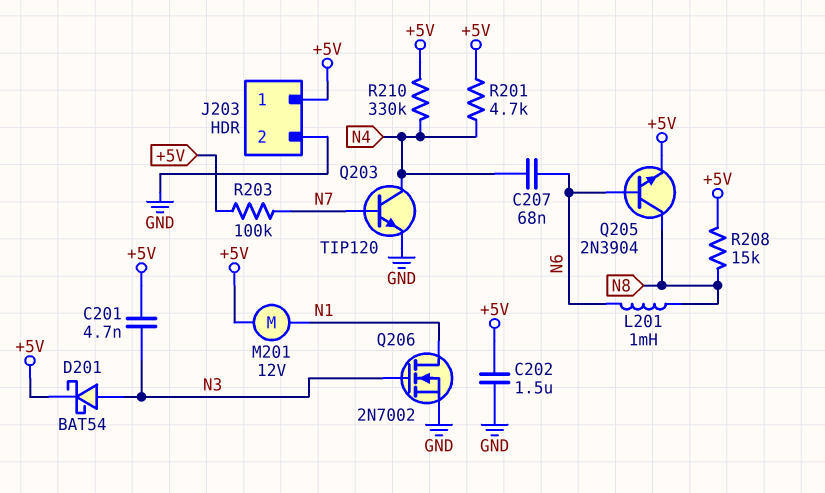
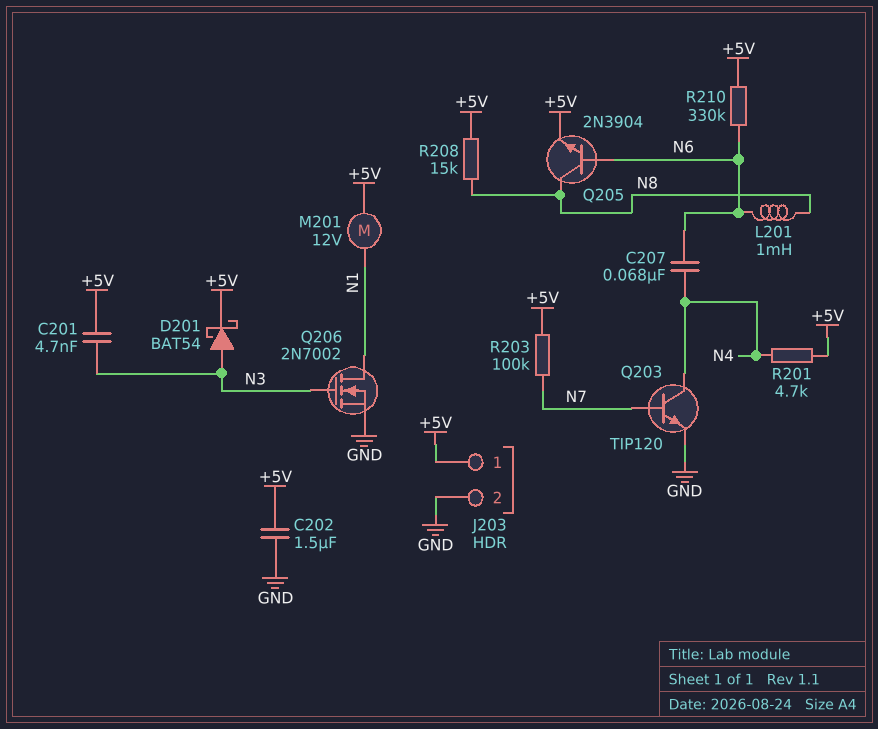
R210: 330k (+5V, N4) -> 330k (+5V, N6)

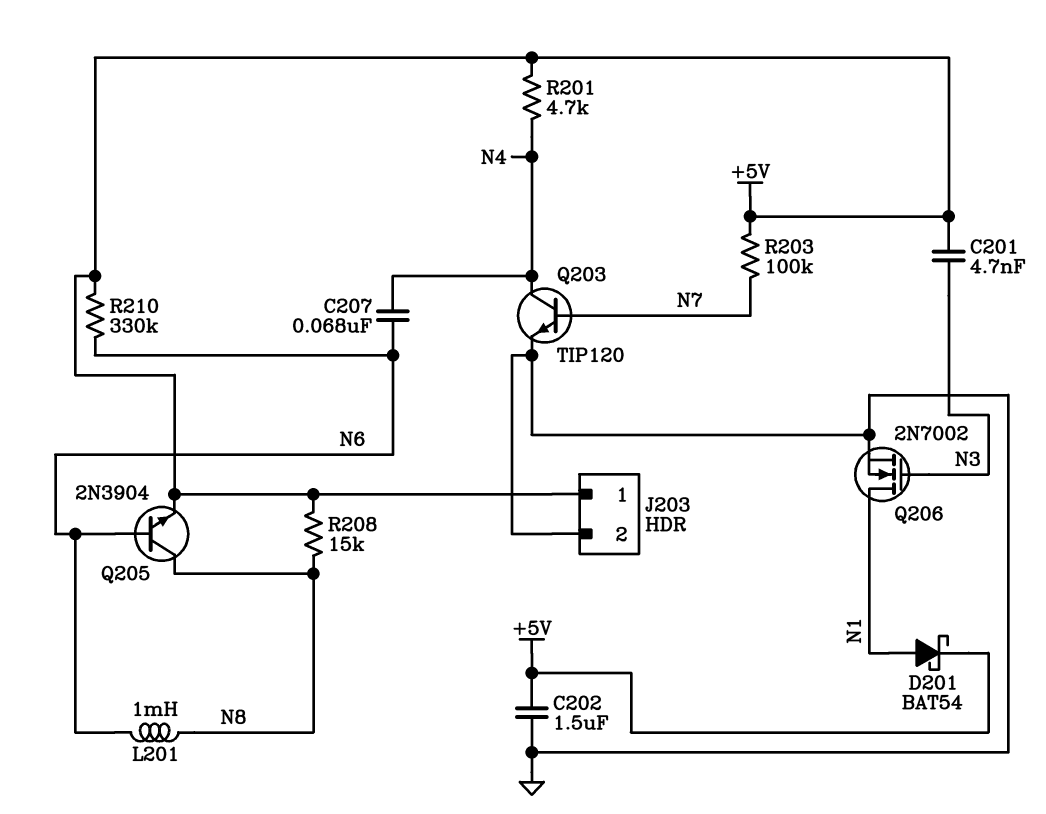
D201: schottky BAT54 (A N3, K +5V) -> schottky BAT54 (A N1, K +5V)
M201: motor 12V (+5V, N1) -> none

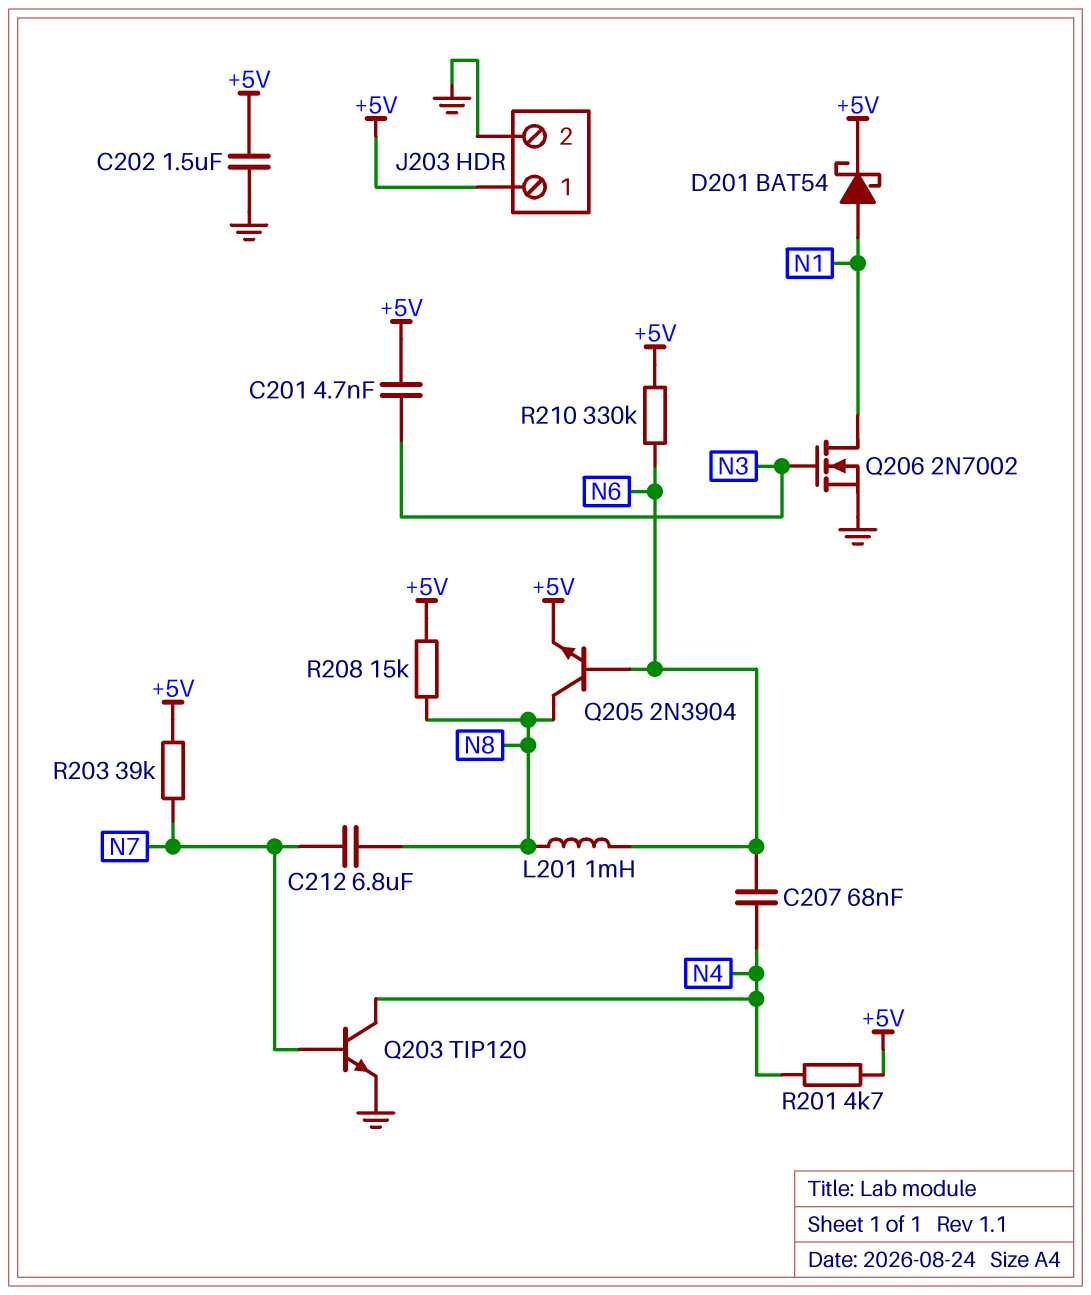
C212: none -> 6.8uF (N7, N8)
R203: 100k (+5V, N7) -> 39k (+5V, N7)

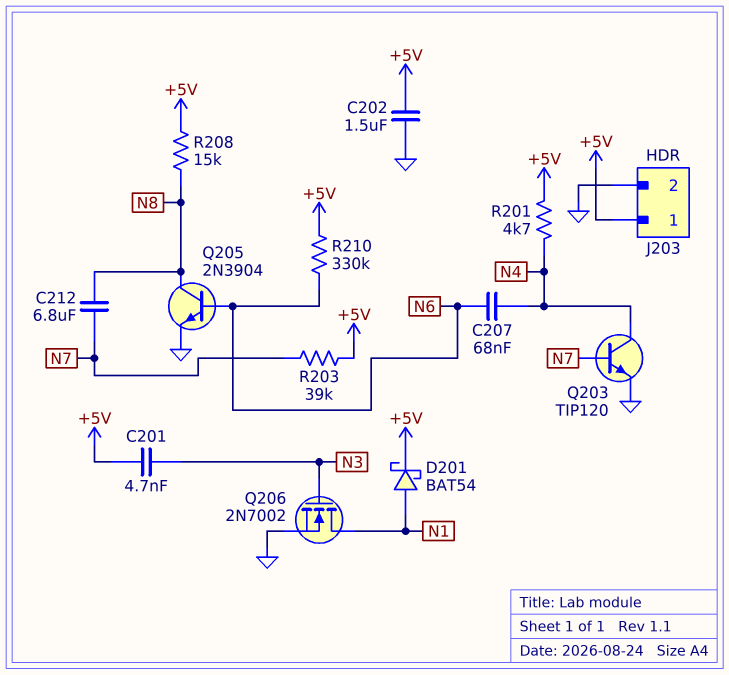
L201: 1mH (N6, N8) -> none
Q205: NPN 2N3904 (B N6, C N8, E +5V) -> NPN 2N3904 (B N6, C N8, E GND)

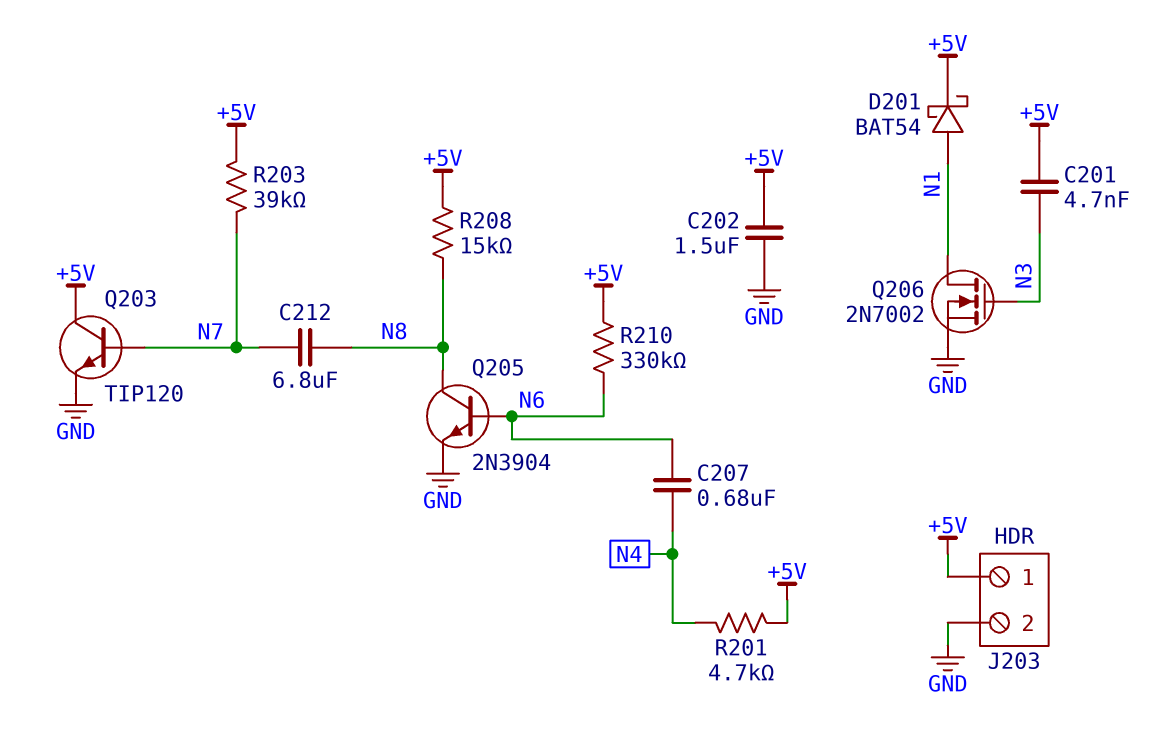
C207: 68nF (N4, N6) -> 680nF (N4, N6)
Q203: NPN TIP120 (B N7, C N4, E GND) -> NPN TIP120 (B N7, C +5V, E GND)

